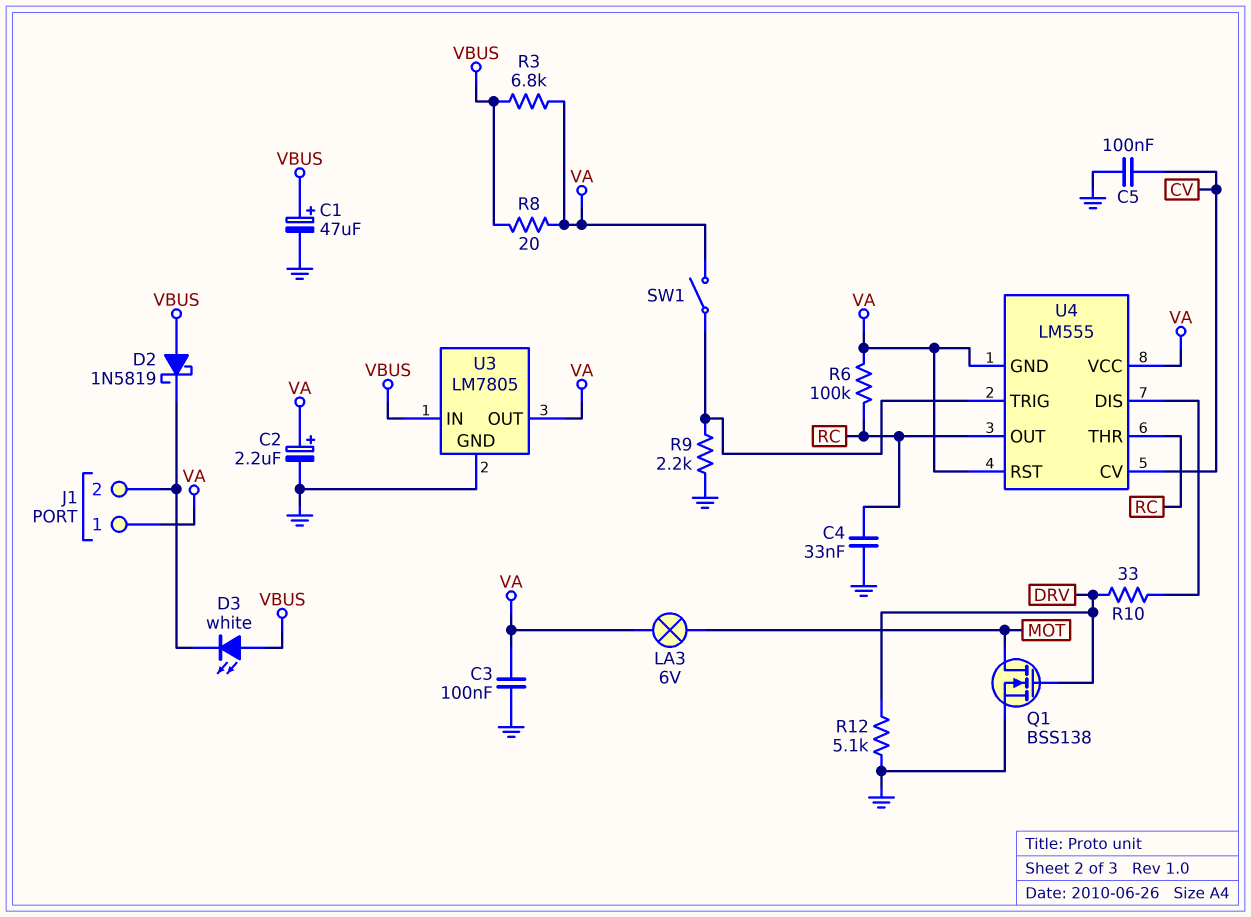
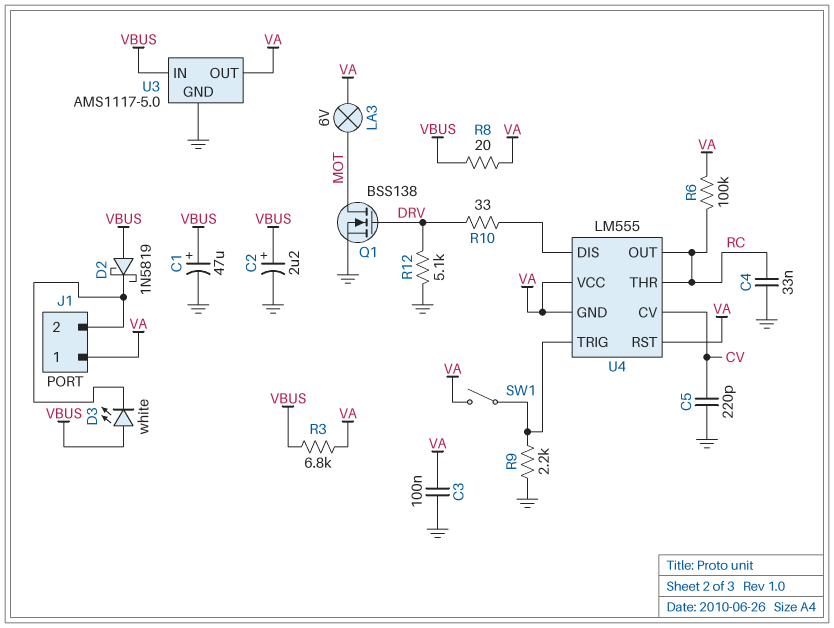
C2: 2.2uF (plus VA, minus GND) -> 2.2uF (plus VBUS, minus GND)
C5: 100nF (CV, GND) -> 220pF (CV, GND)
U3: LM7805 -> AMS1117-5.0

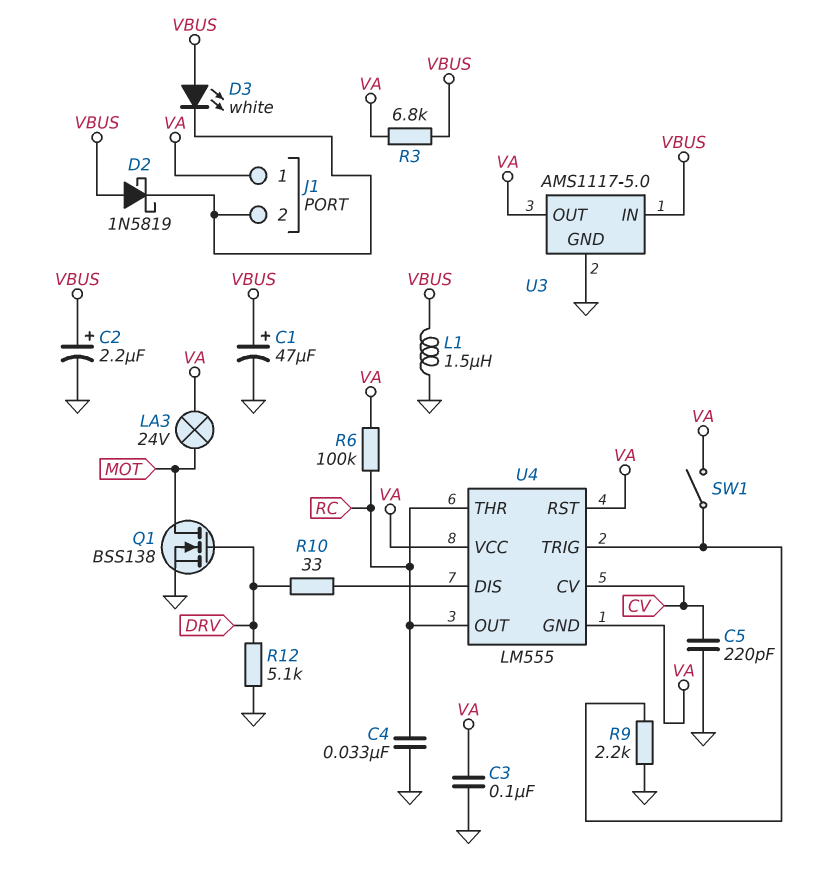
L1: none -> 1.5uH (GND, VBUS)
LA3: lamp 6V (MOT, VA) -> lamp 24V (MOT, VA)
R8: 20 (VA, VBUS) -> none

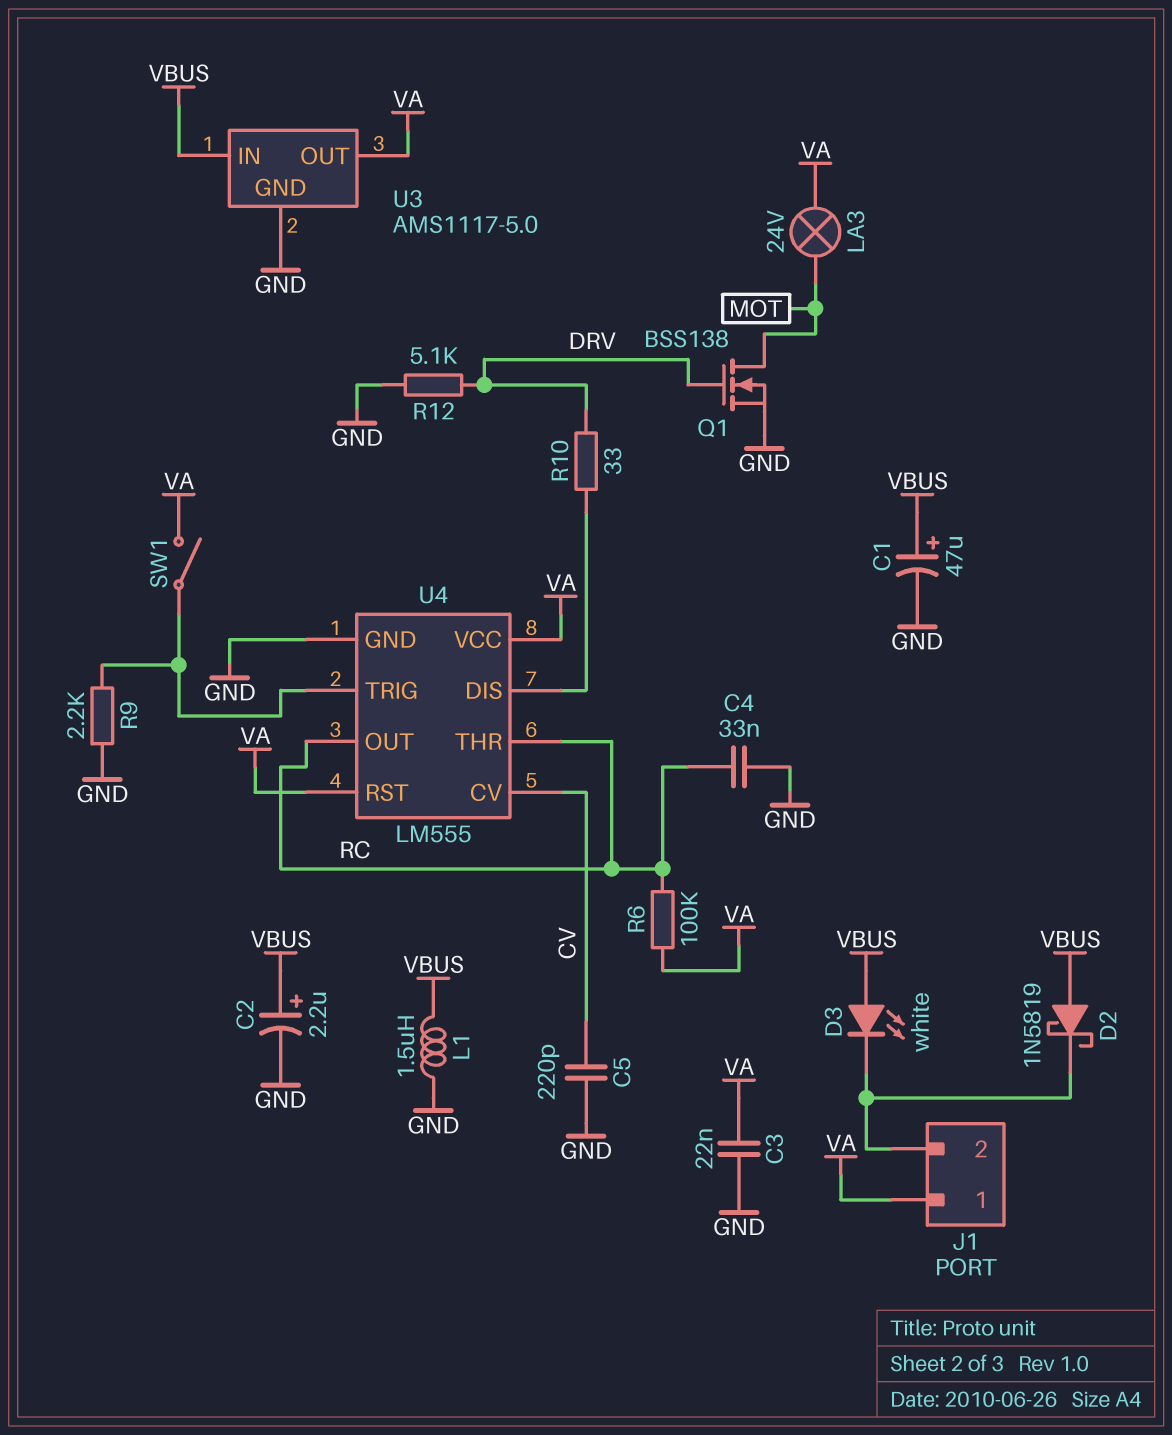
C3: 100nF (GND, VA) -> 22nF (GND, VA)
R3: 6.8k (VA, VBUS) -> none
U4 pin GND: VA -> GND

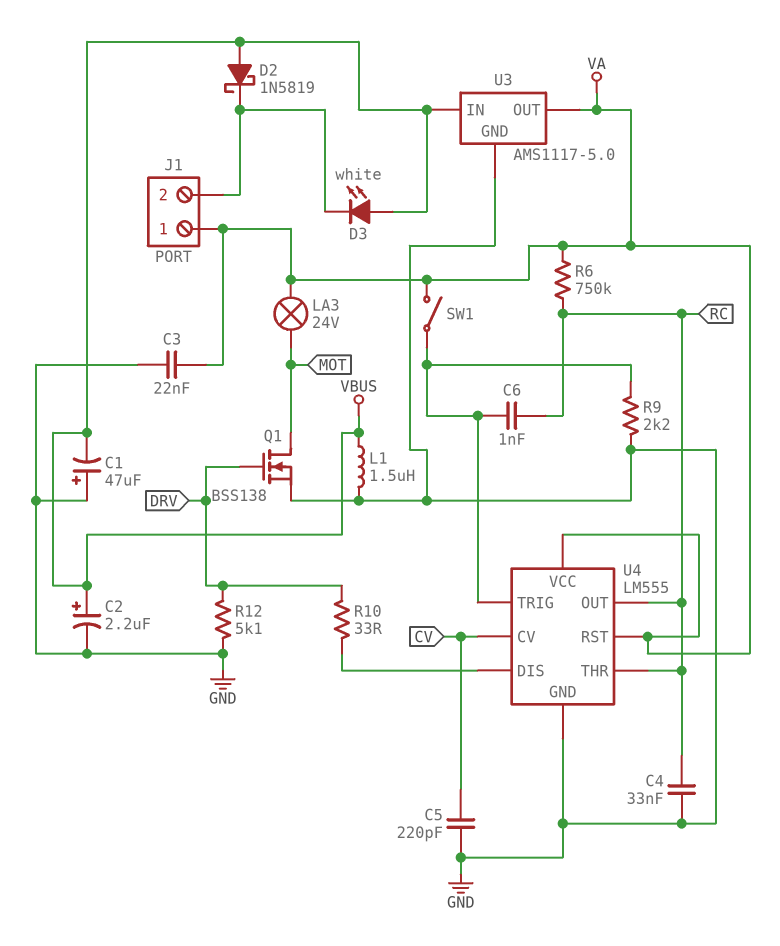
C1: 47uF (plus VBUS, minus GND) -> 47uF (plus GND, minus VBUS)
C6: none -> 1nF (RC, U4/TRIG)
R6: 100k (RC, VA) -> 750k (RC, VA)

